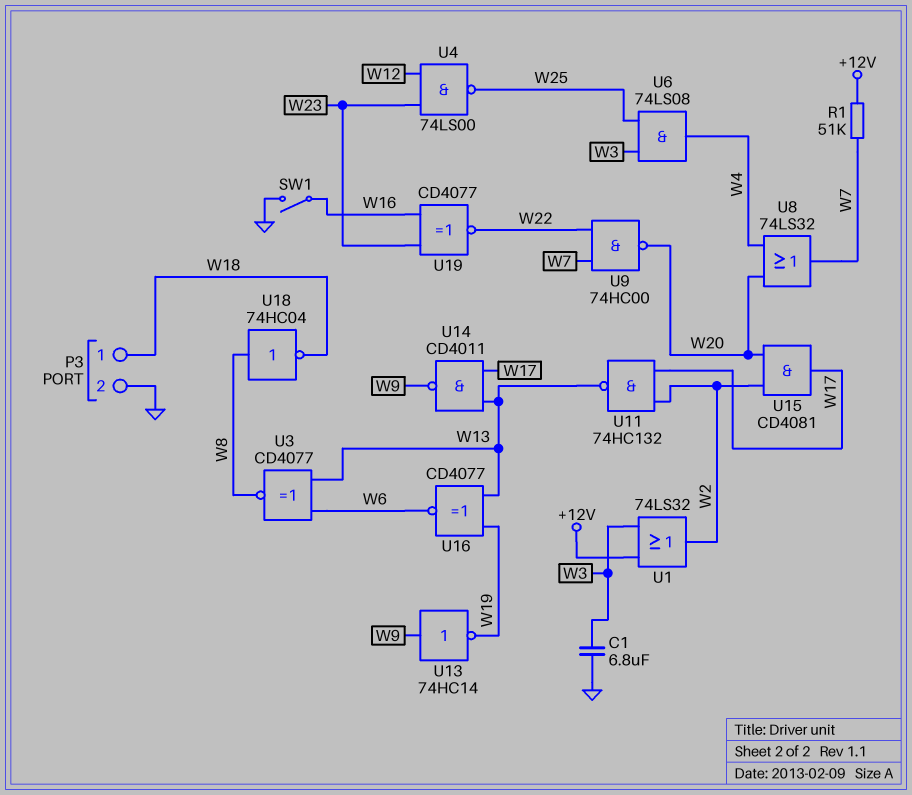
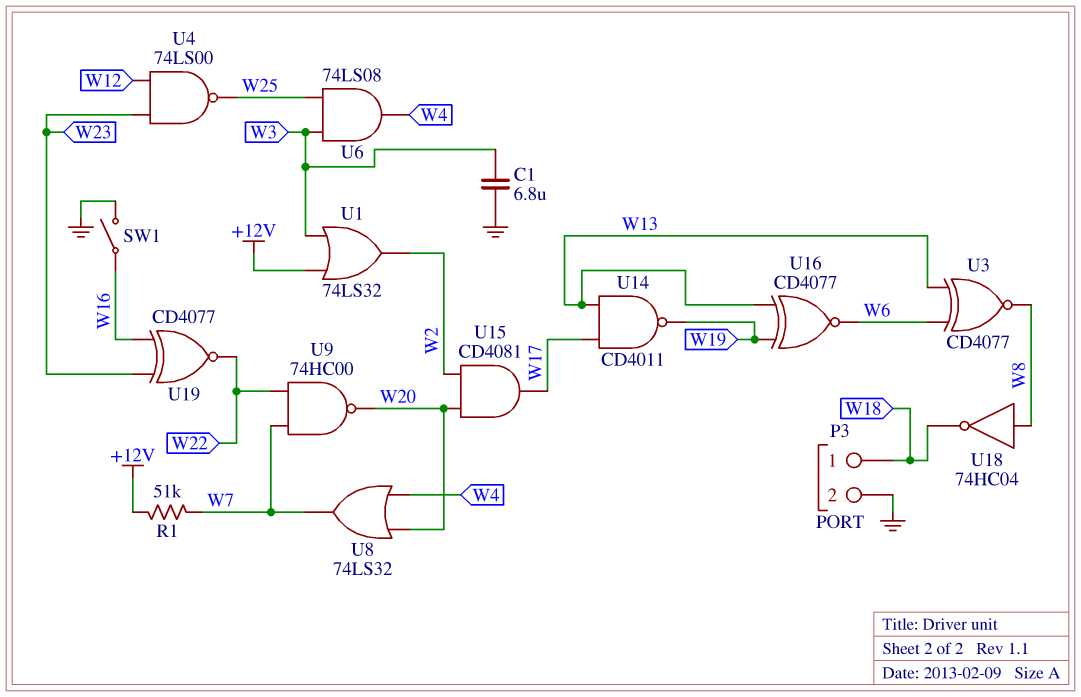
U11: NAND 74HC132 (in W2, in W17, out W13) -> none
U13: NOT 74HC14 (in W9, out W19) -> none
U14: NAND CD4011 (in W13, in W17, out W9) -> NAND CD4011 (in W13, in W17, out W19)

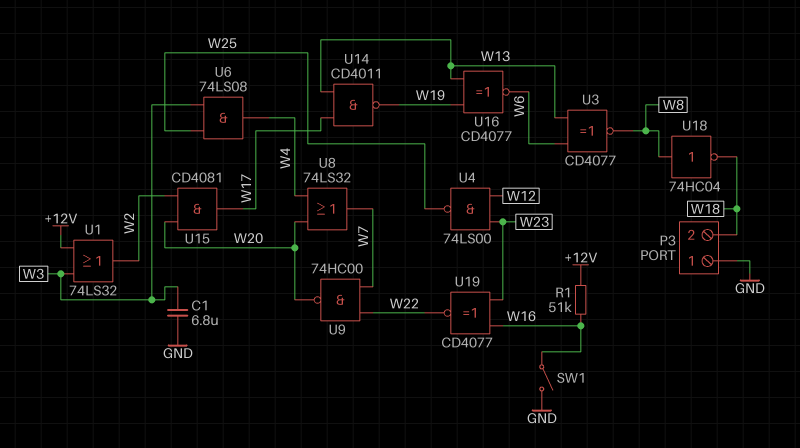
P3 pin 1: W18 -> GND
P3 pin 2: GND -> W18
R1: 51k (+12V, W7) -> 51k (+12V, W16)

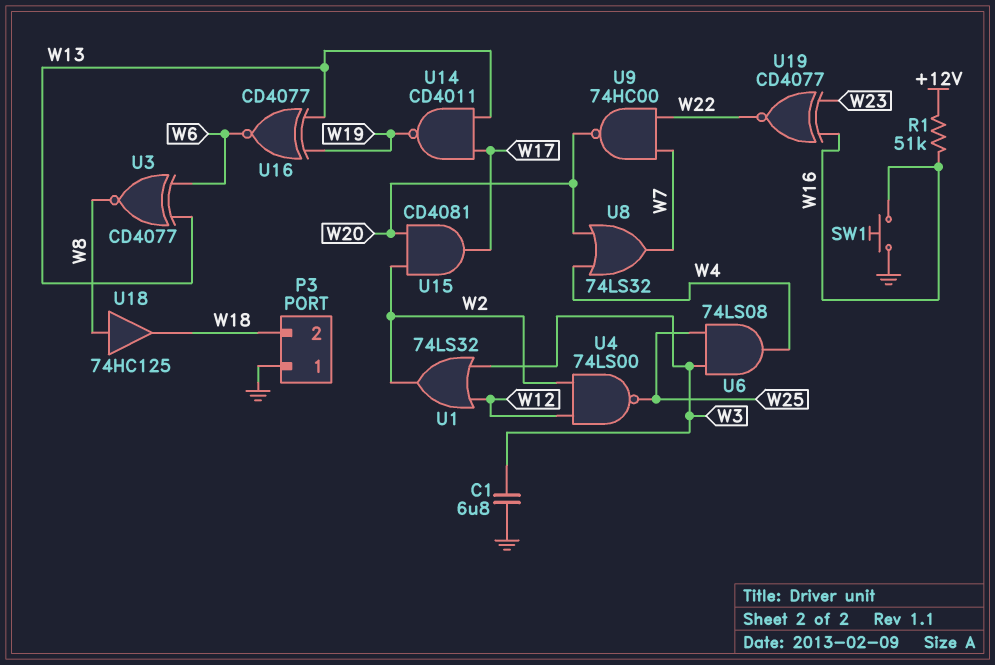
SW1: switch (GND, W16) -> button (GND, W16)
U1: OR 74LS32 (in +12V, in W3, out W2) -> OR 74LS32 (in W3, in W12, out W2)
U4: NAND 74LS00 (in W12, in W23, out W25) -> NAND 74LS00 (in W2, in W12, out W25)
U18: NOT 74HC04 (in W8, out W18) -> buffer 74HC125 (in W8, out W18)

